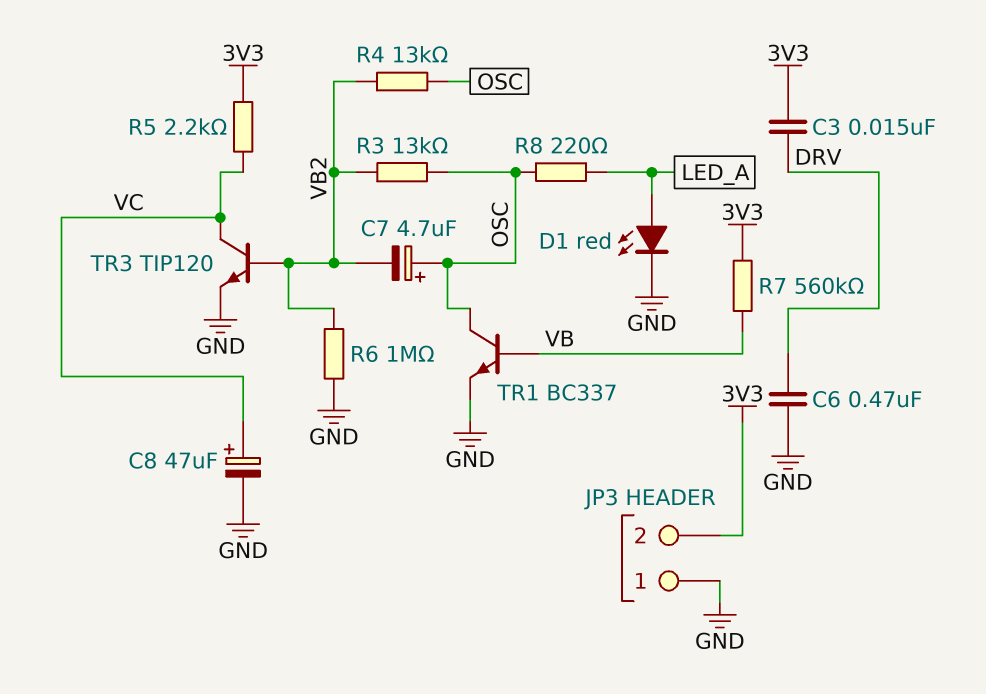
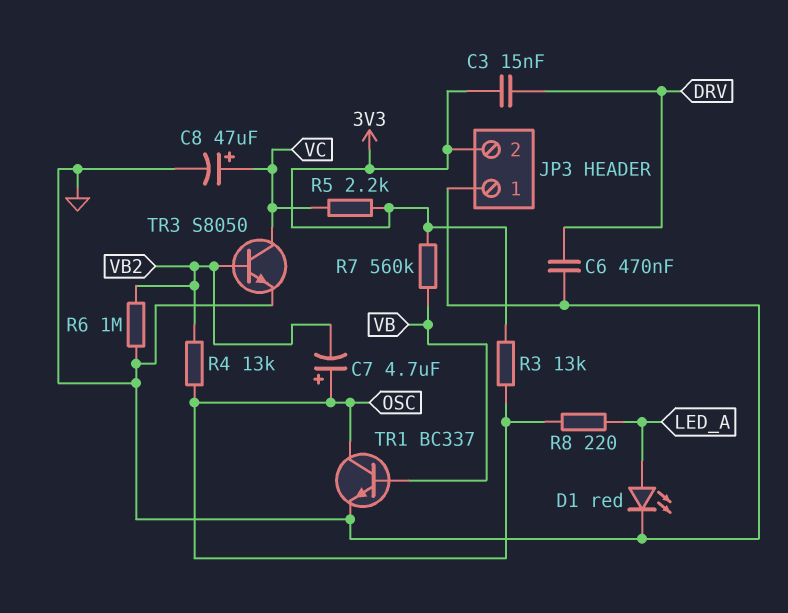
R3: 13k (OSC, VB2) -> 13k (3V3, OSC)
TR3: NPN TIP120 (B VB2, C VC, E GND) -> NPN S8050 (B VB2, C VC, E GND)

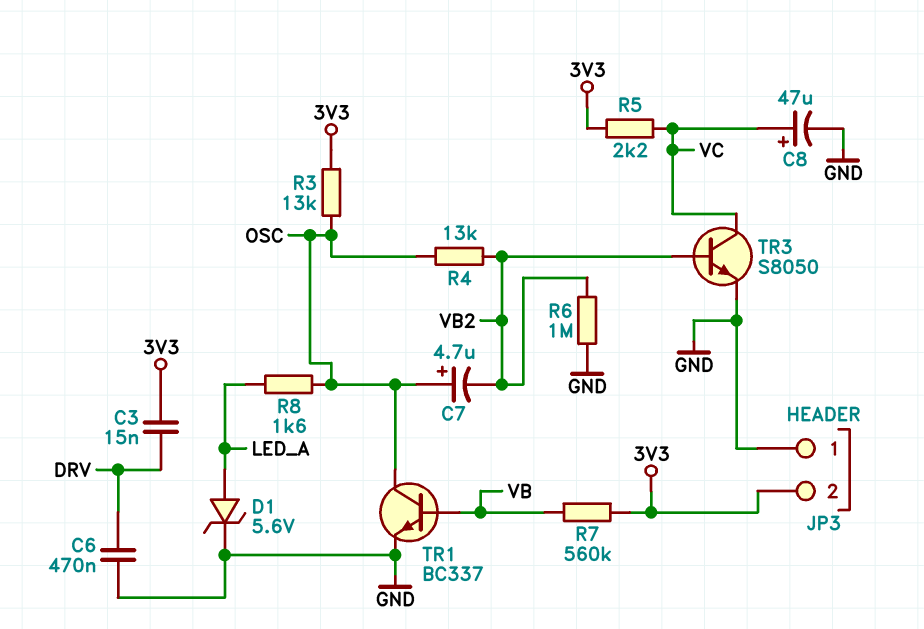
D1: LED red (A LED_A, K GND) -> zener 5.6V (A LED_A, K GND)
R8: 220 (LED_A, OSC) -> 1.6k (LED_A, OSC)

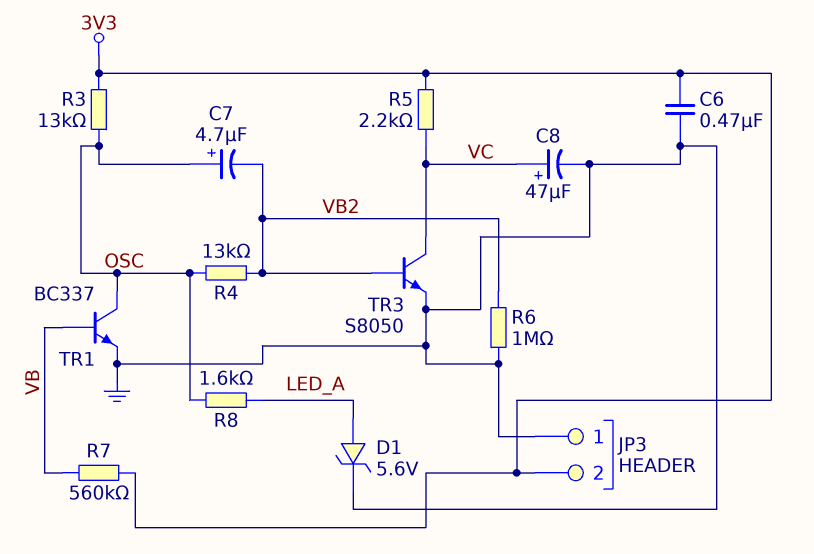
C3: 15nF (3V3, DRV) -> none
C6: 470nF (DRV, GND) -> 470nF (3V3, GND)

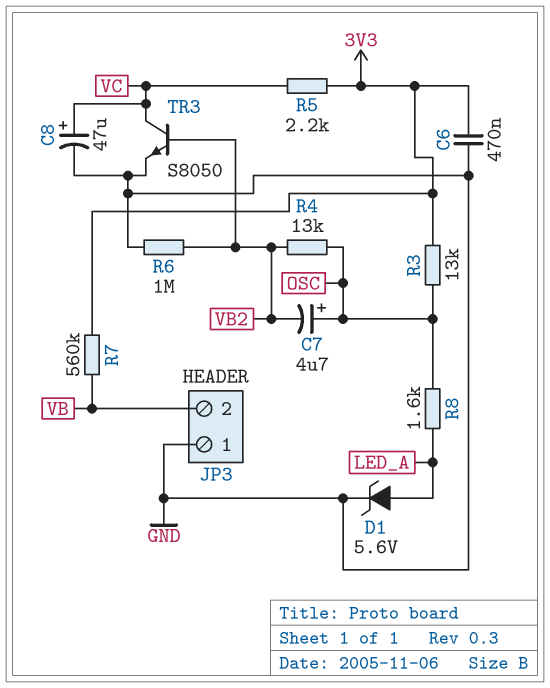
JP3 pin 2: 3V3 -> VB
TR1: NPN BC337 (B VB, C OSC, E GND) -> none

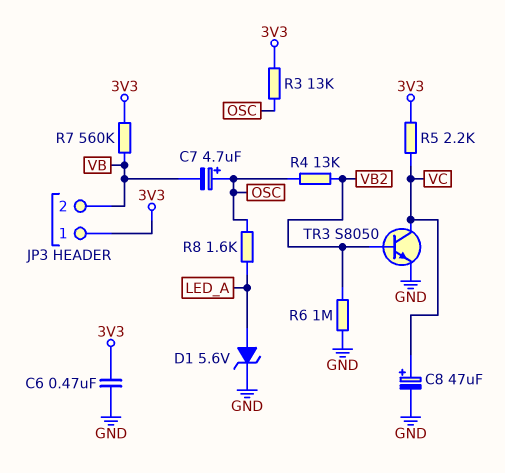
C7: 4.7uF (plus OSC, minus VB2) -> 4.7uF (plus OSC, minus VB)
JP3 pin 1: GND -> 3V3

